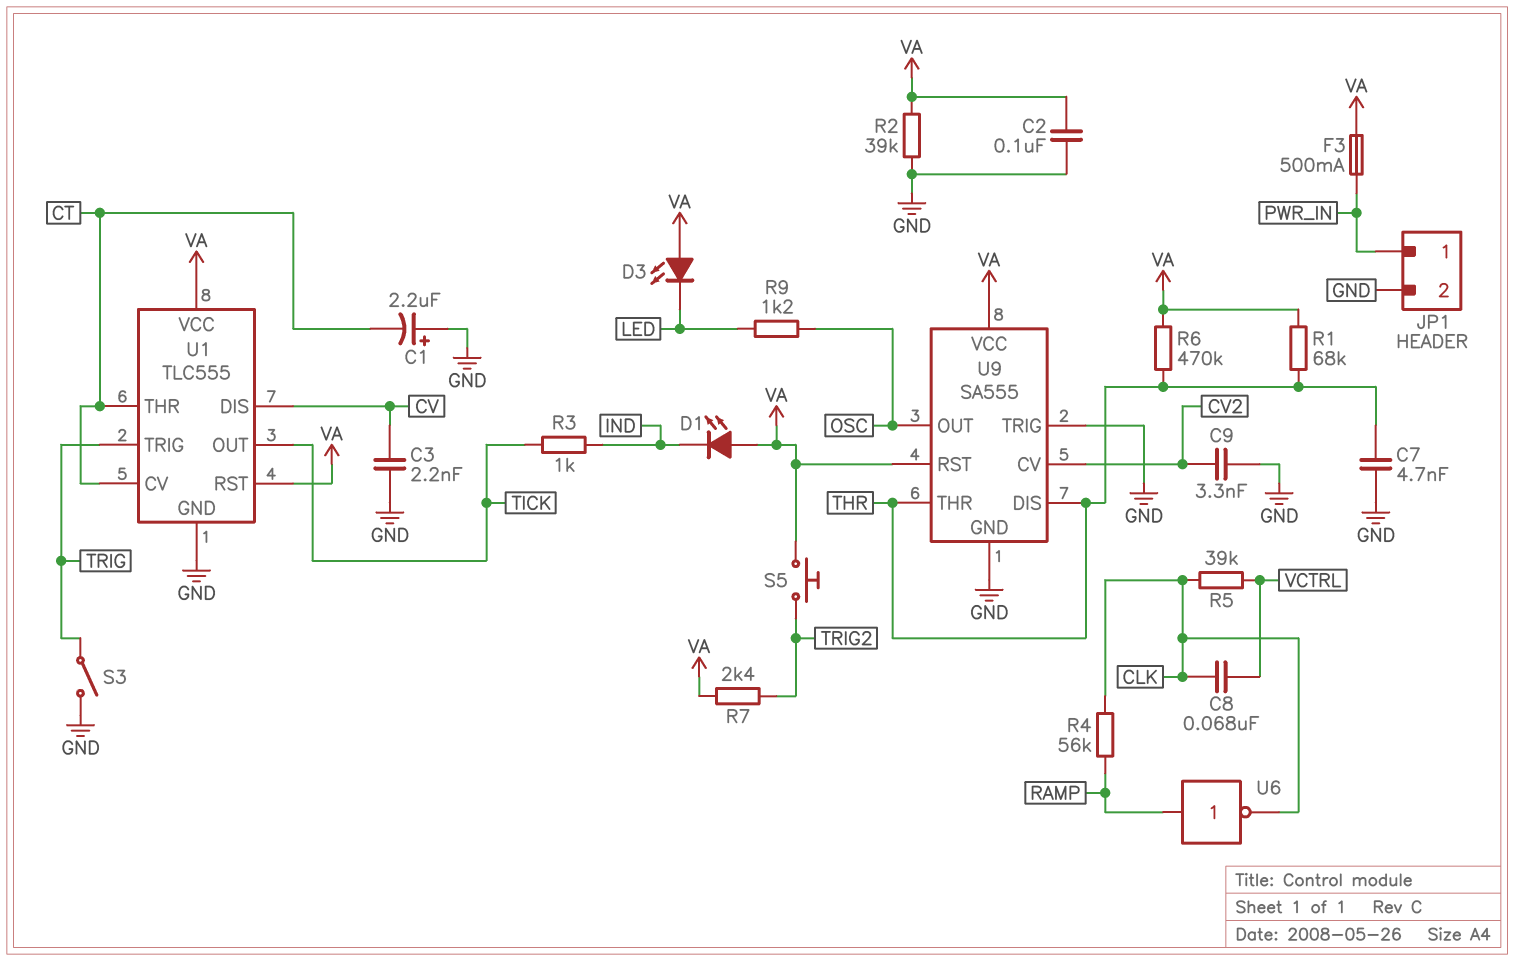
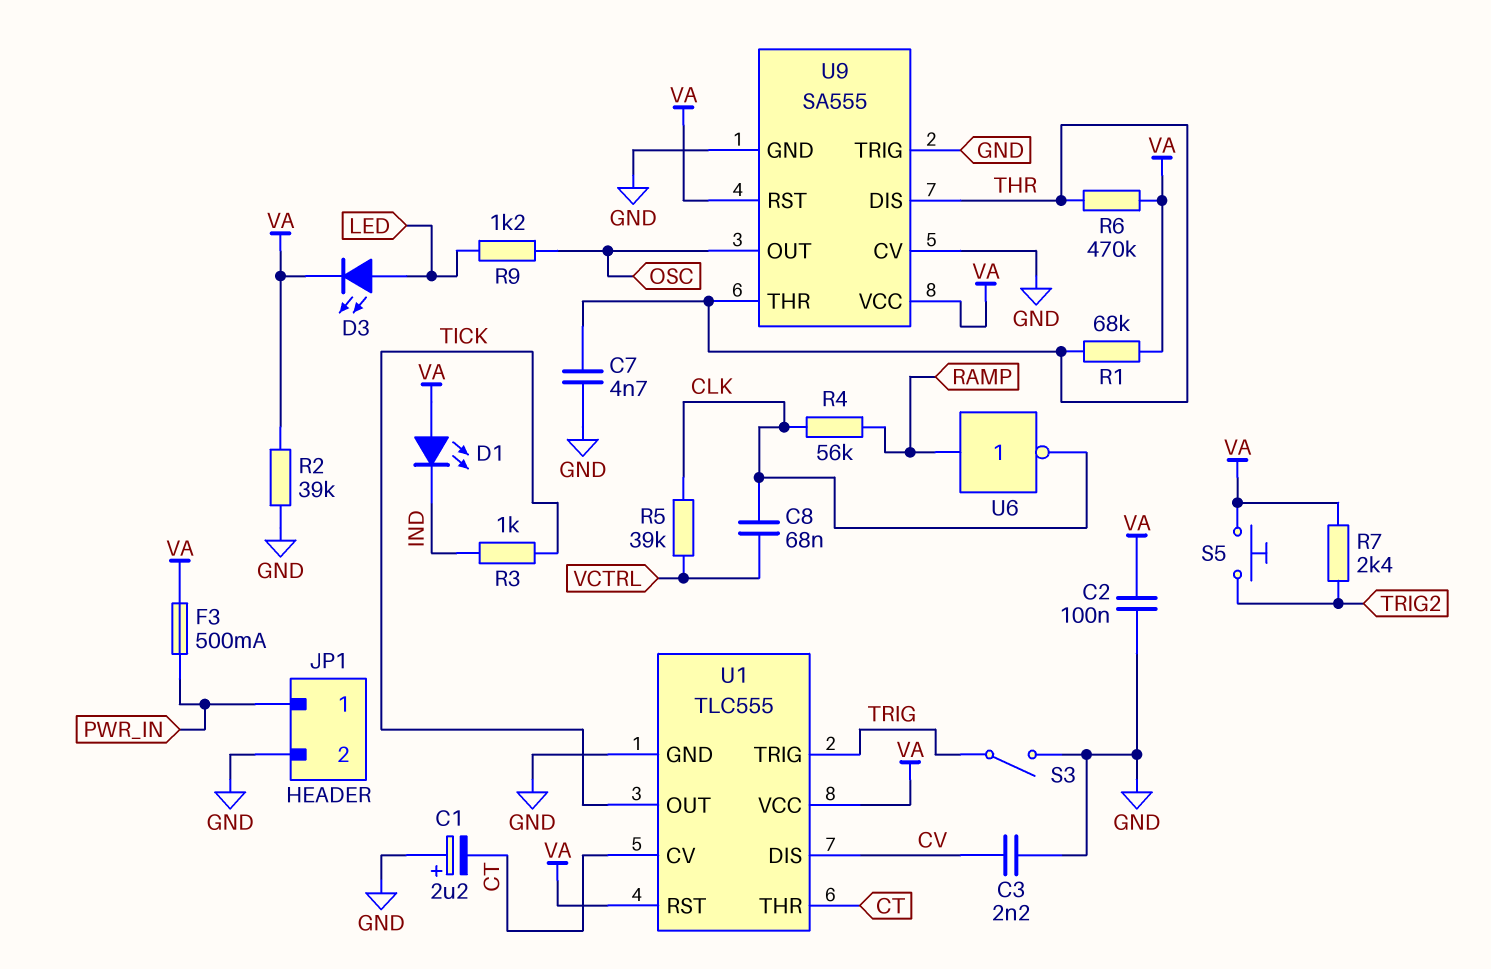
C9: 3.3nF (CV2, GND) -> none
D3: LED (A VA, K LED) -> LED (A LED, K VA)
U9 pin CV: CV2 -> GND

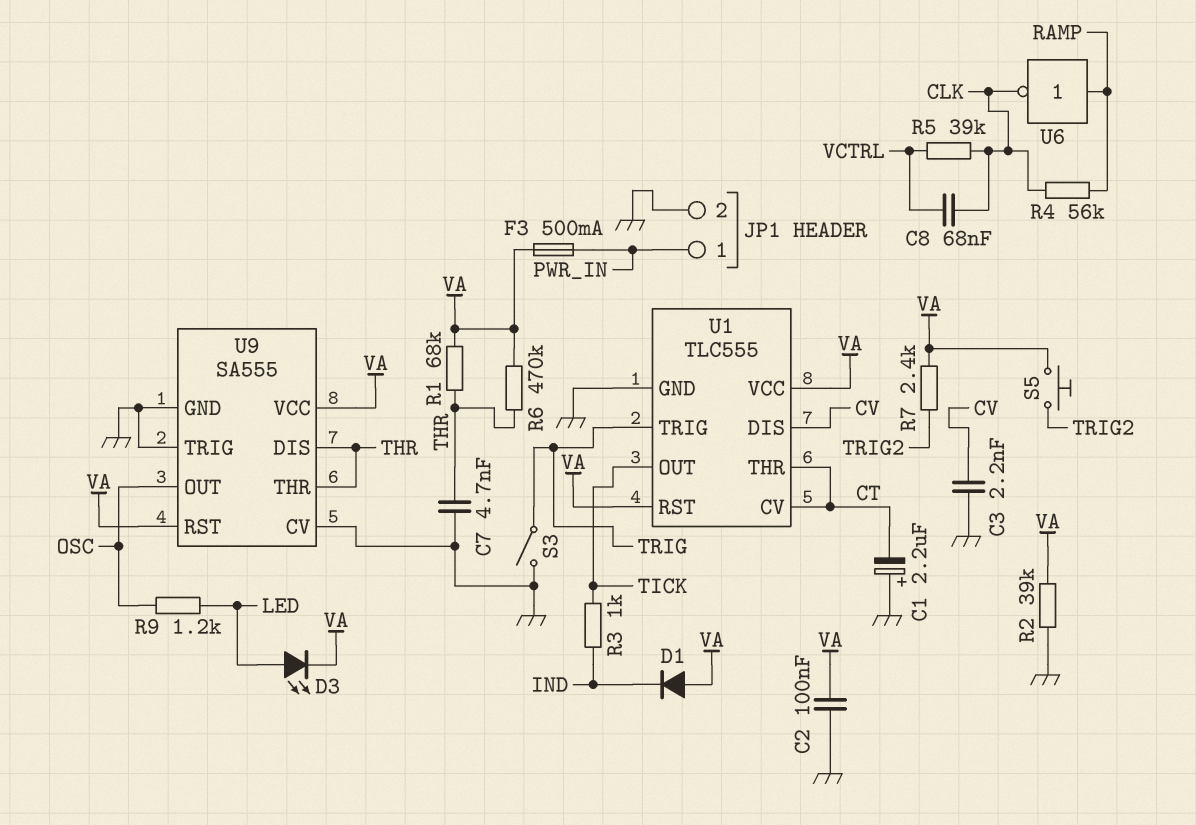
D1: LED (A VA, K IND) -> diode (A VA, K IND)

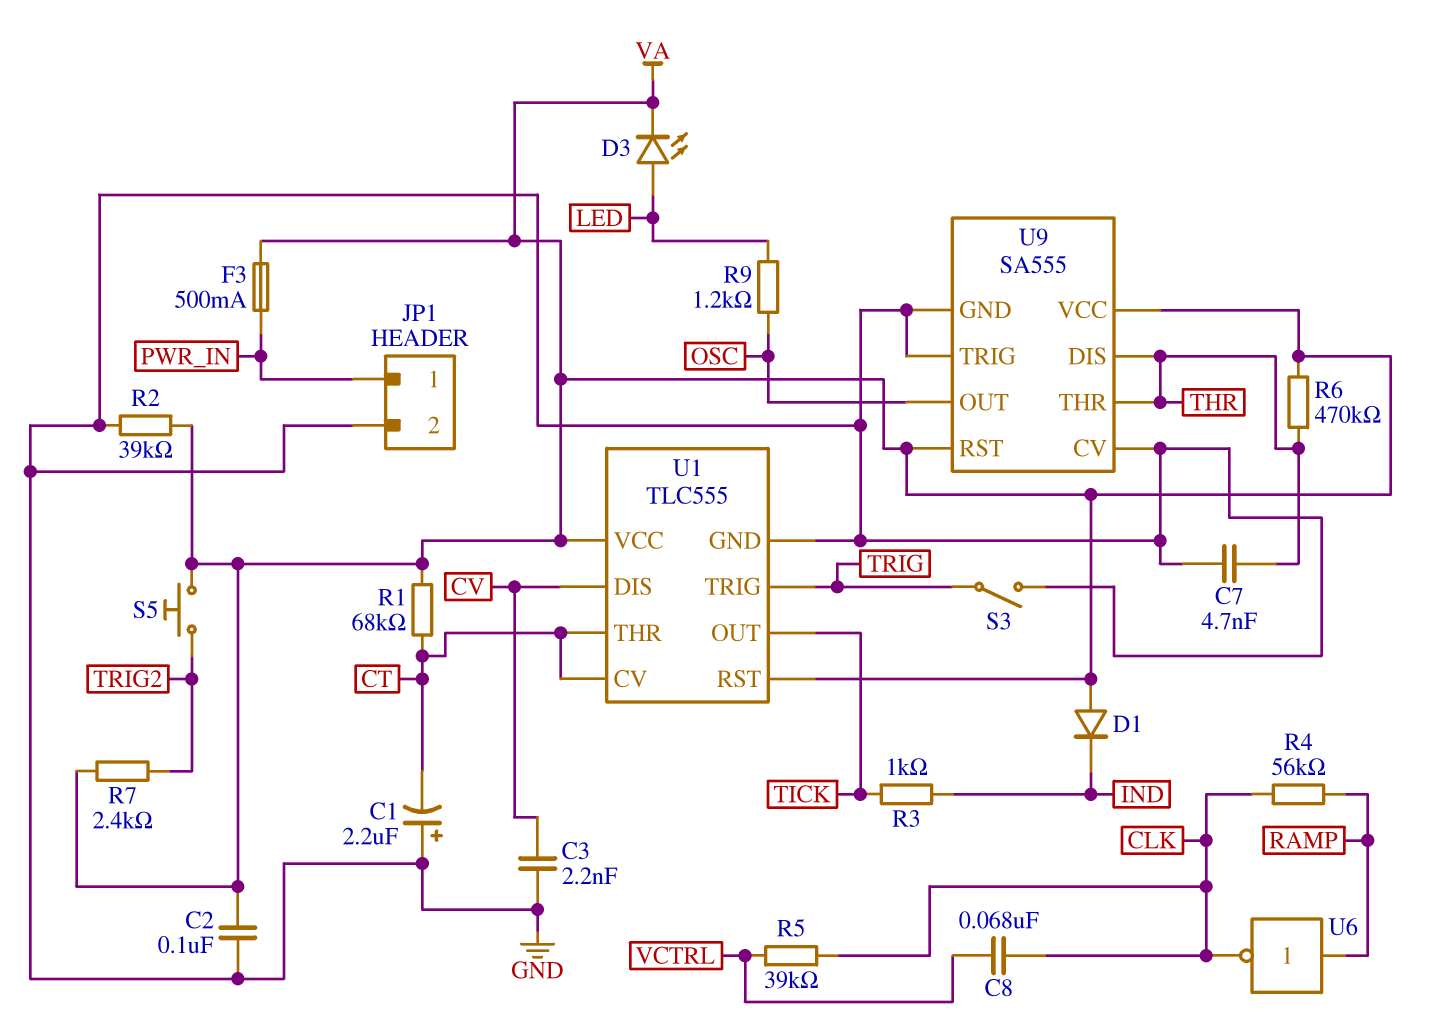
R1: 68k (THR, VA) -> 68k (CT, VA)

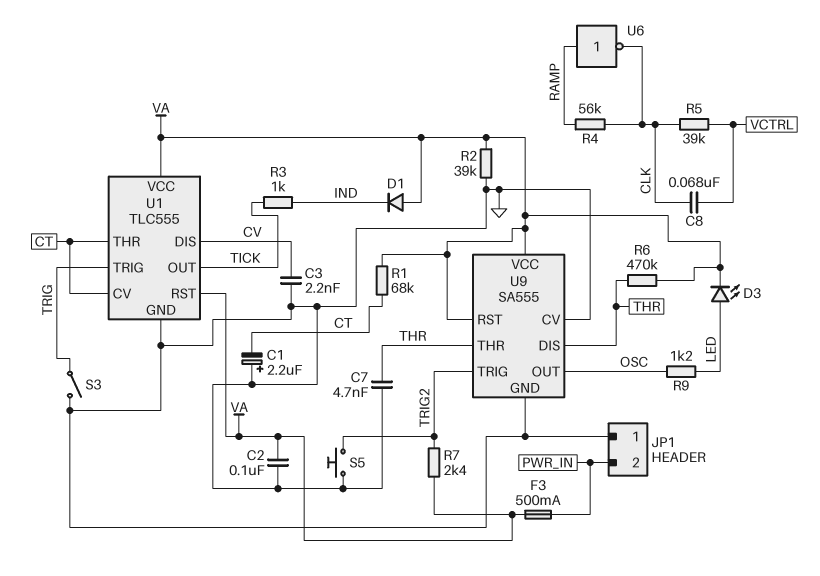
JP1 pin 1: PWR_IN -> GND
JP1 pin 2: GND -> PWR_IN
S5: button (TRIG2, VA) -> button (GND, TRIG2)
U9 pin TRIG: GND -> TRIG2

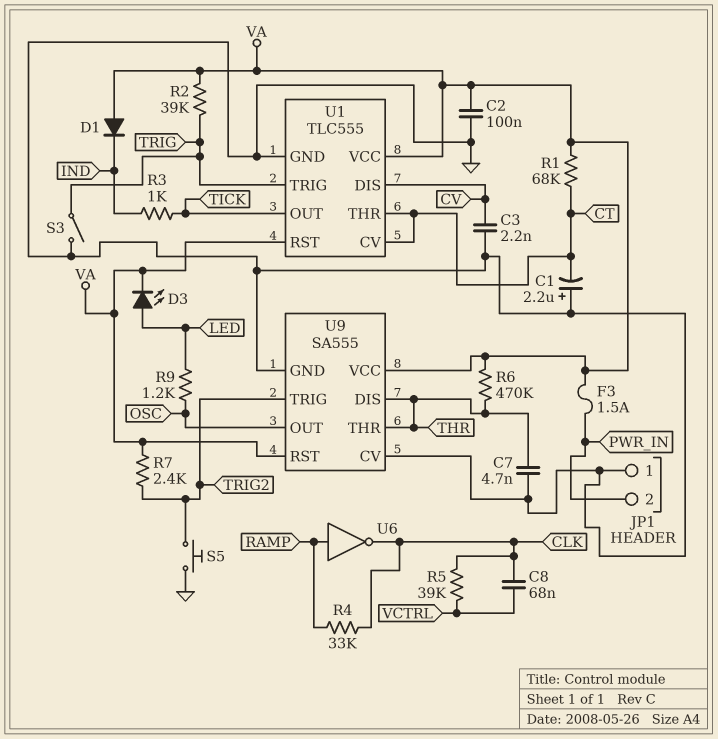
F3: 500mA (PWR_IN, VA) -> 1.5A (PWR_IN, VA)
R2: 39k (GND, VA) -> 39k (TRIG, VA)
R4: 56k (CLK, RAMP) -> 33k (CLK, RAMP)

